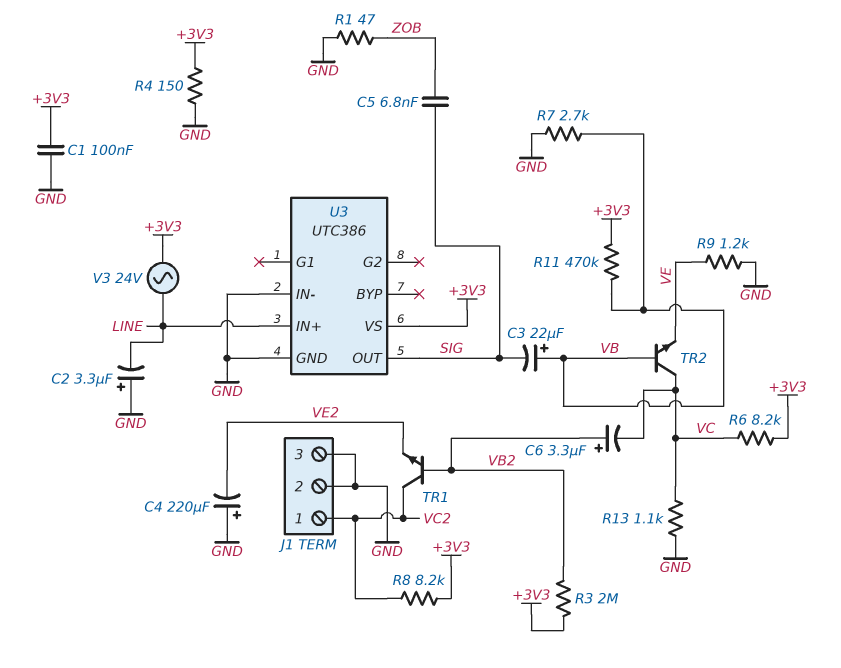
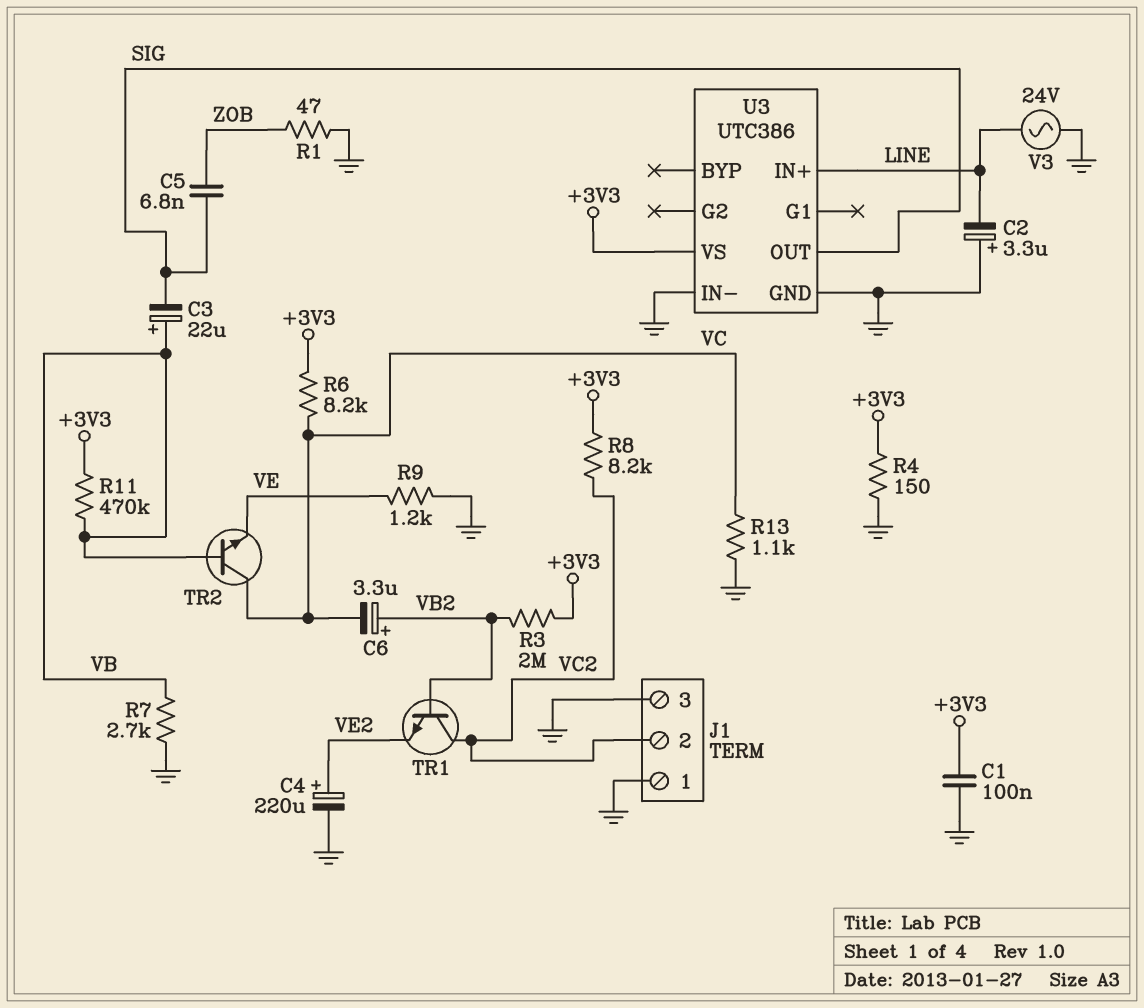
C4: 220uF (plus GND, minus VE2) -> 220uF (plus VE2, minus GND)
J1 pin 1: VC2 -> GND
J1 pin 2: GND -> VC2
V3: AC 24V (+3V3, LINE) -> AC 24V (GND, LINE)

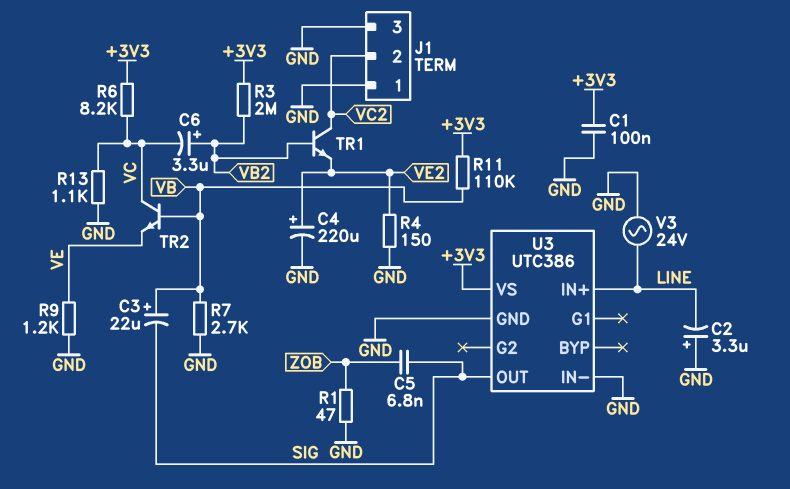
R4: 150 (+3V3, GND) -> 150 (GND, VE2)
R8: 8.2k (+3V3, VC2) -> none
R11: 470k (+3V3, VB) -> 110k (+3V3, VB)

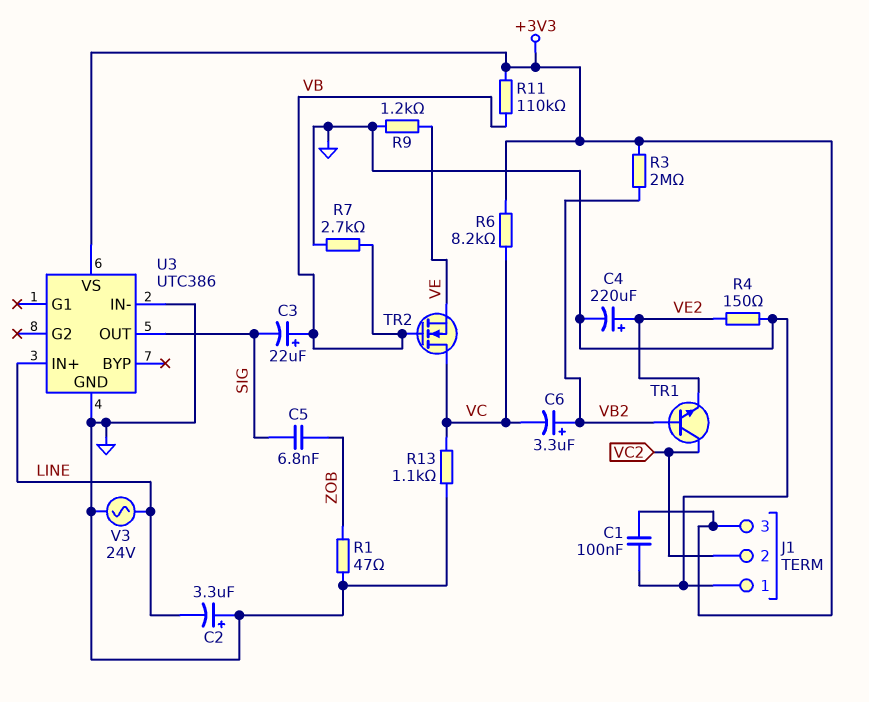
J1 pin 3: GND -> +3V3
TR2: NPN (B VB, C VC, E VE) -> NMOS (G VB, D VC, S VE)

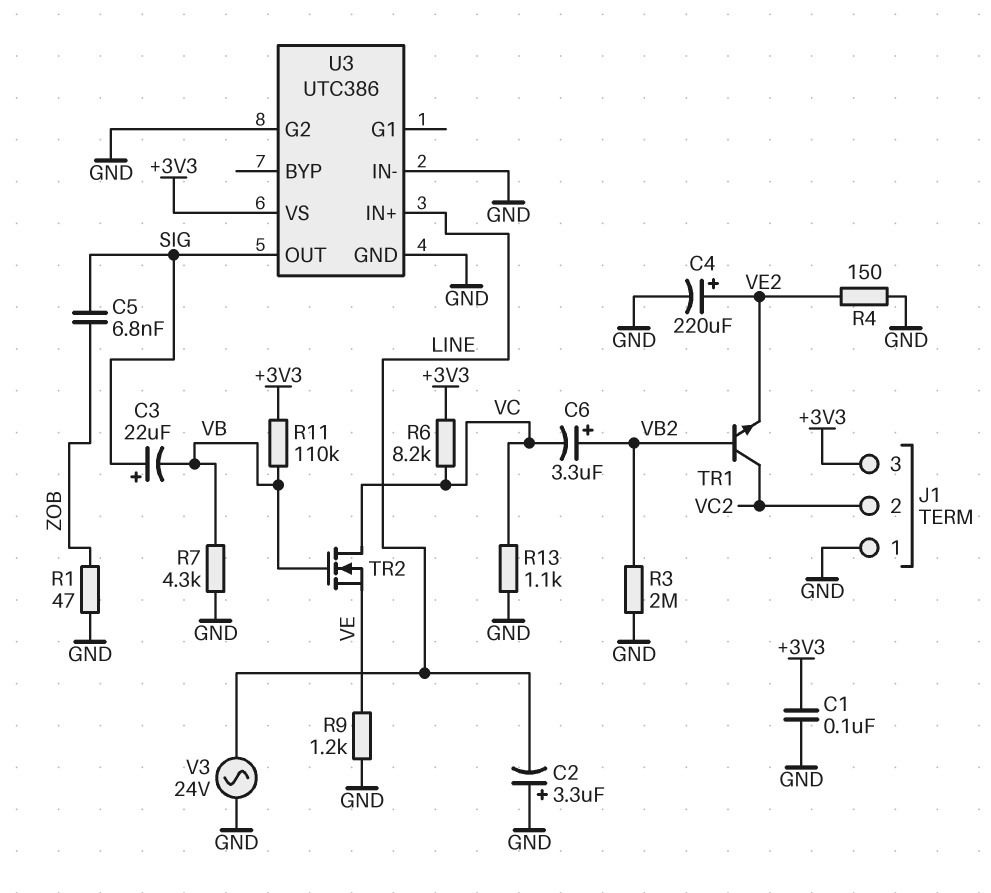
C3: 22uF (plus VB, minus SIG) -> 22uF (plus SIG, minus VB)
R3: 2M (+3V3, VB2) -> 2M (GND, VB2)
R7: 2.7k (GND, VB) -> 4.3k (GND, VB)
U3 pin G2: none -> GND

